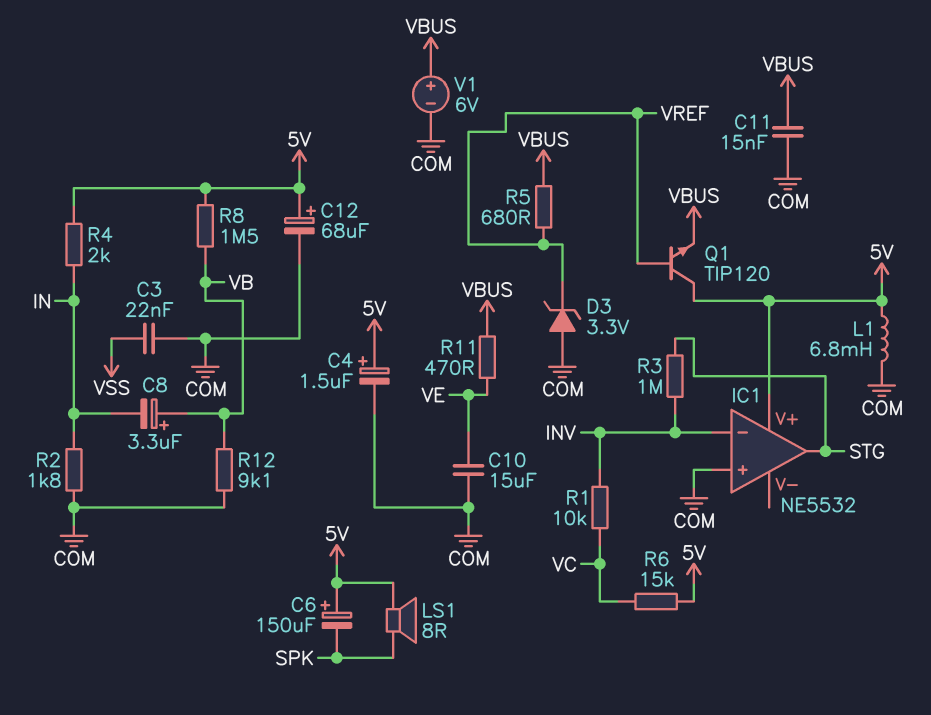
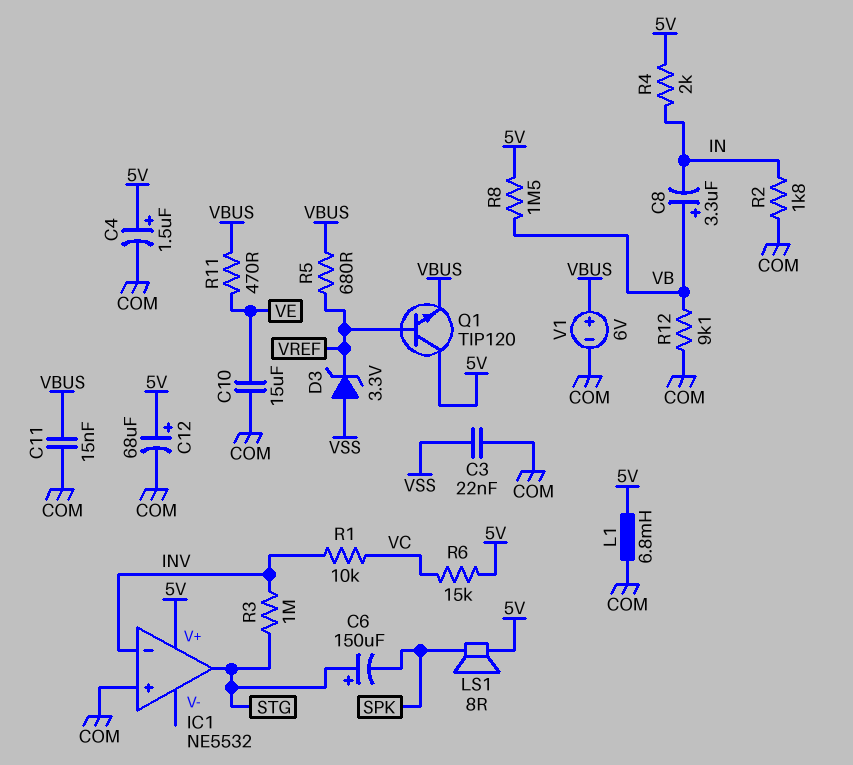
C6: 150uF (plus 5V, minus SPK) -> 150uF (plus STG, minus SPK)
D3: zener 3.3V (A COM, K VREF) -> zener 3.3V (A VSS, K VREF)

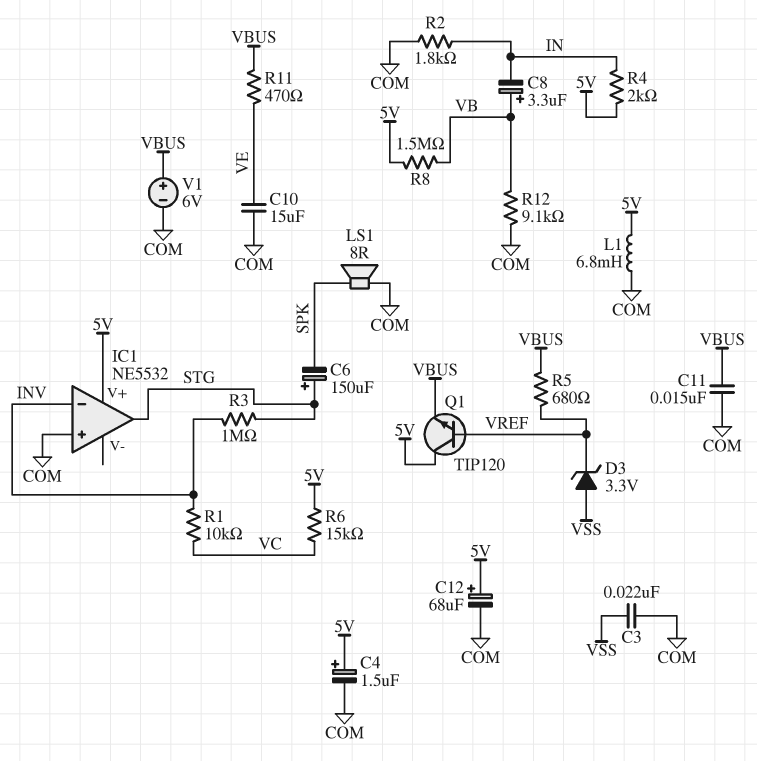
LS1: speaker 8R (5V, SPK) -> speaker 8R (COM, SPK)

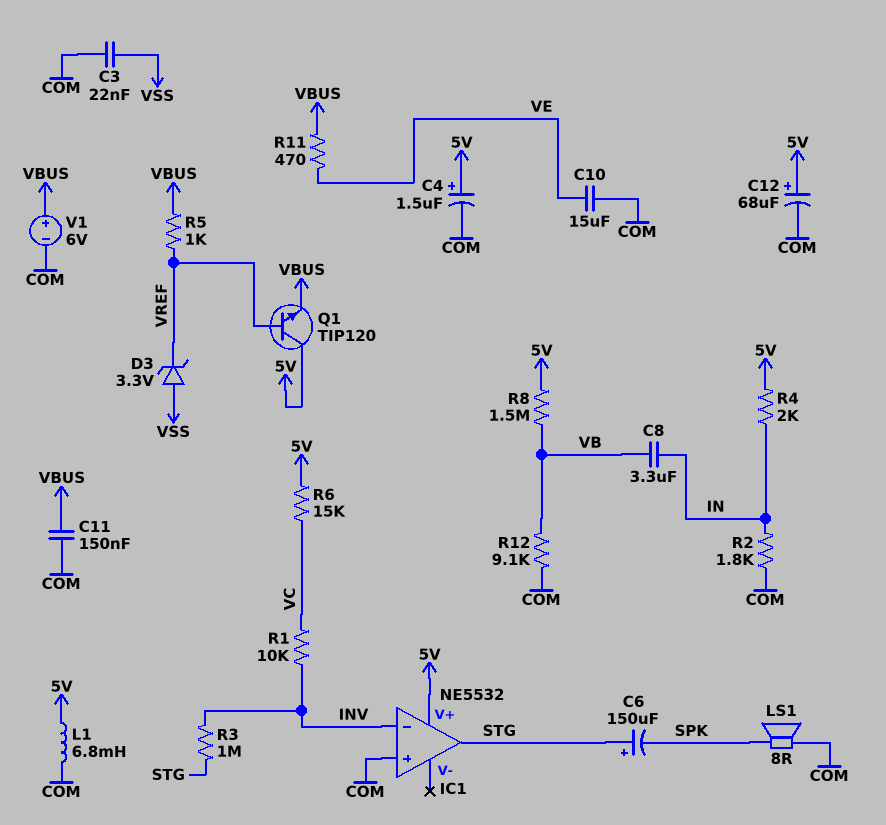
C8: 3.3uF (plus VB, minus IN) -> 3.3uF (IN, VB)
C11: 15nF (COM, VBUS) -> 150nF (COM, VBUS)
R5: 680 (VBUS, VREF) -> 1k (VBUS, VREF)

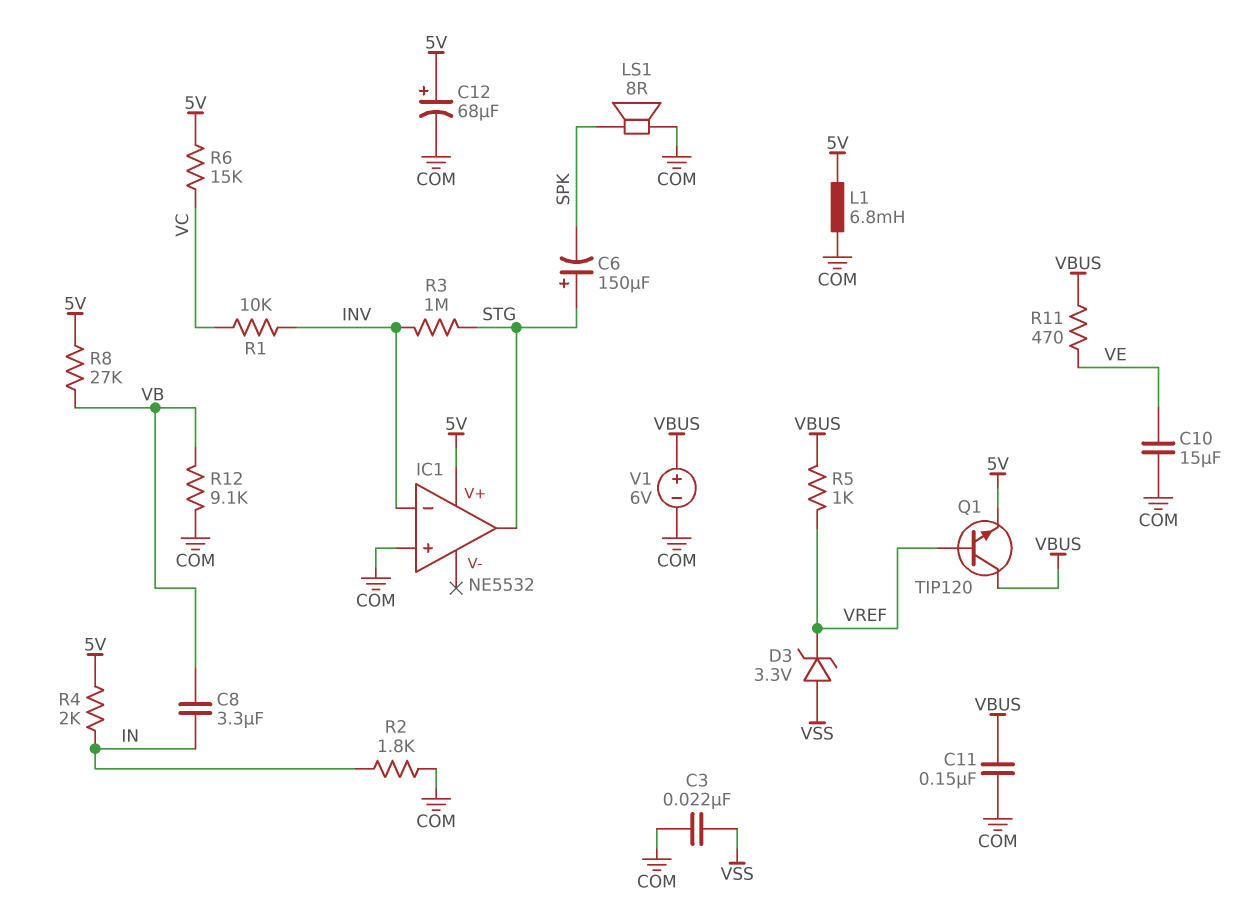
C4: 1.5uF (plus 5V, minus COM) -> none
Q1: NPN TIP120 (B VREF, C 5V, E VBUS) -> NPN TIP120 (B VREF, C VBUS, E 5V)
R8: 1.5M (5V, VB) -> 27k (5V, VB)

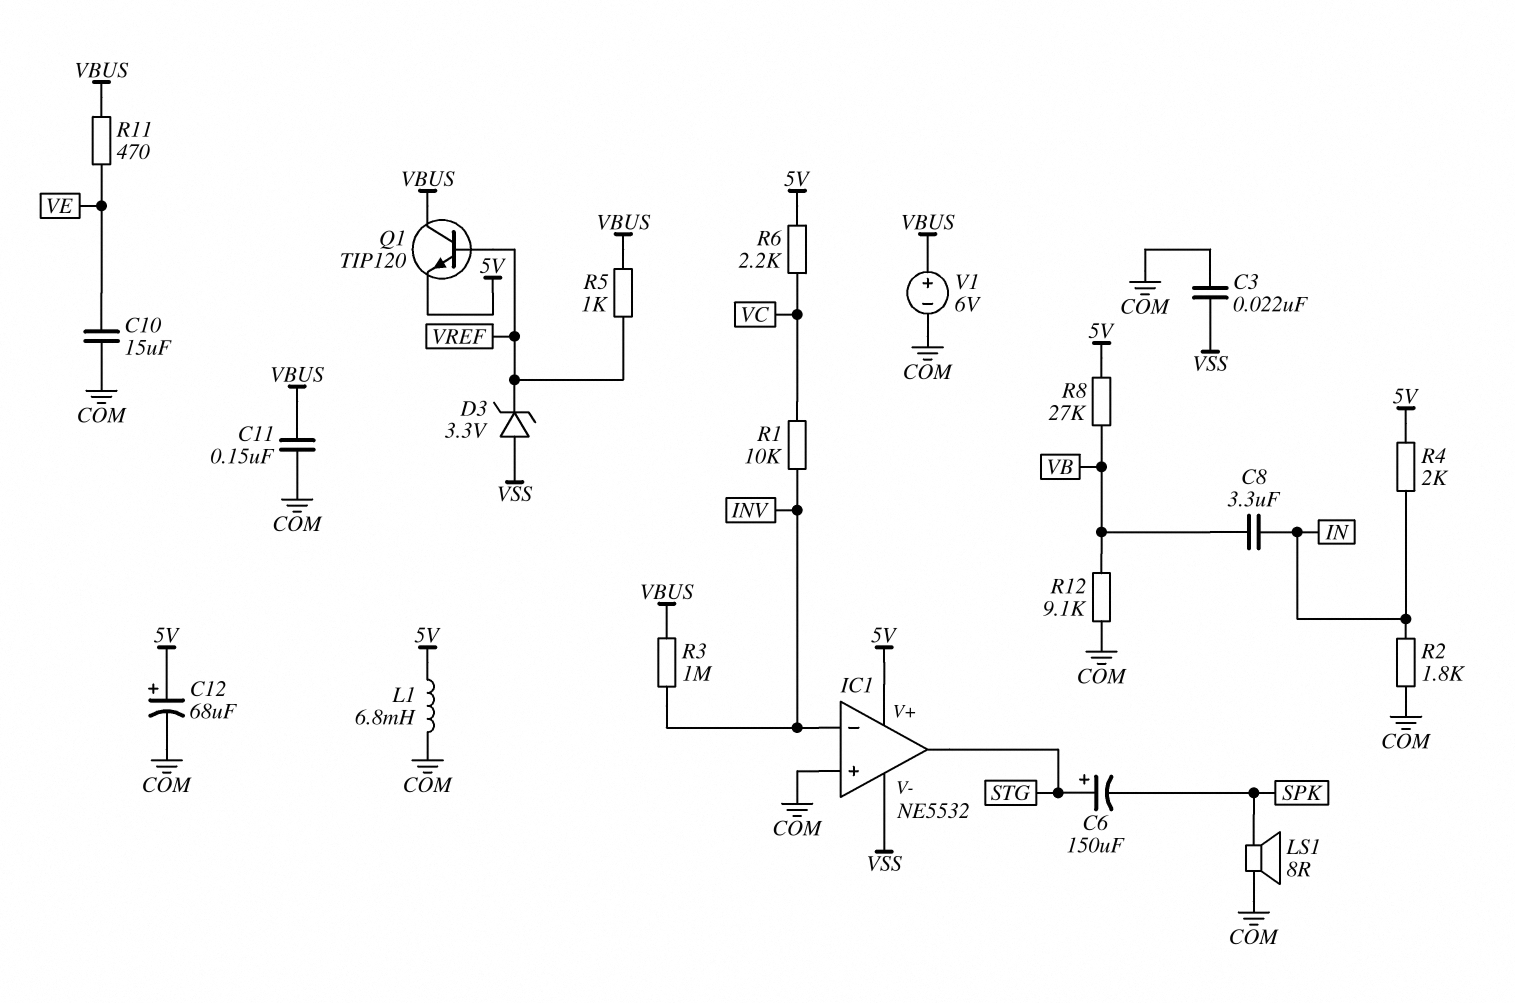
IC1 pin V-: none -> VSS
R3: 1M (INV, STG) -> 1M (INV, VBUS)
R6: 15k (5V, VC) -> 2.2k (5V, VC)

